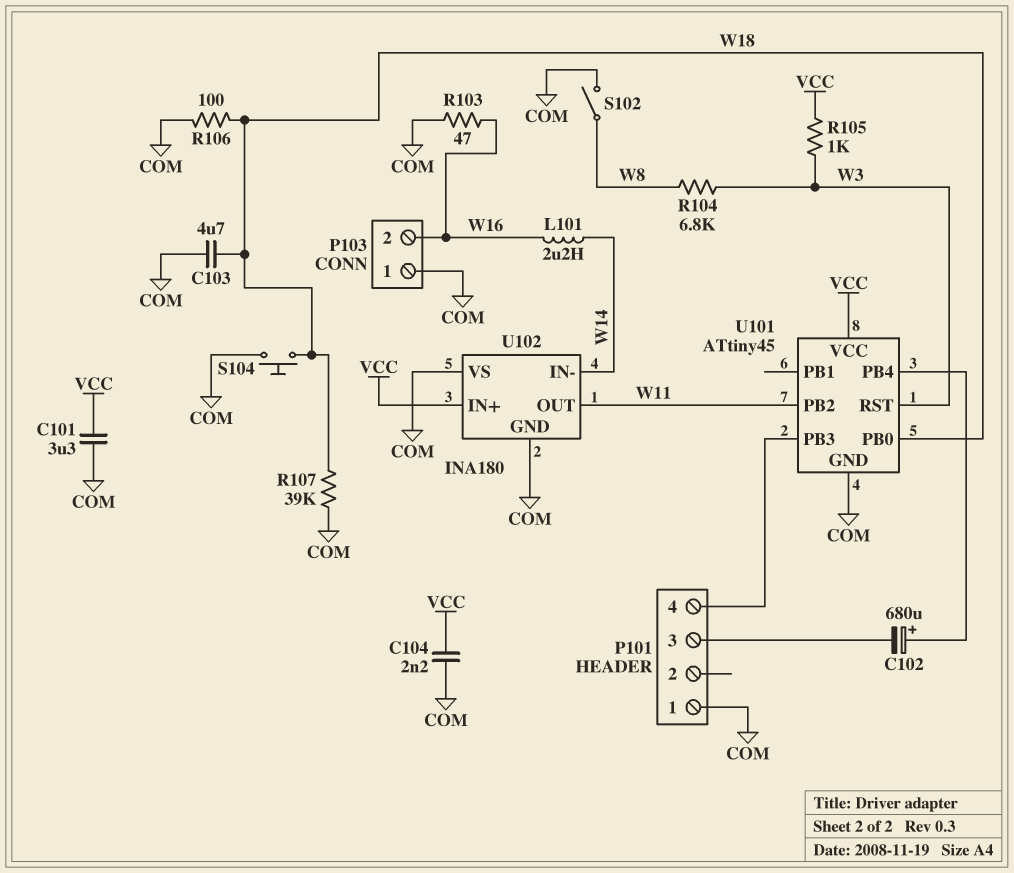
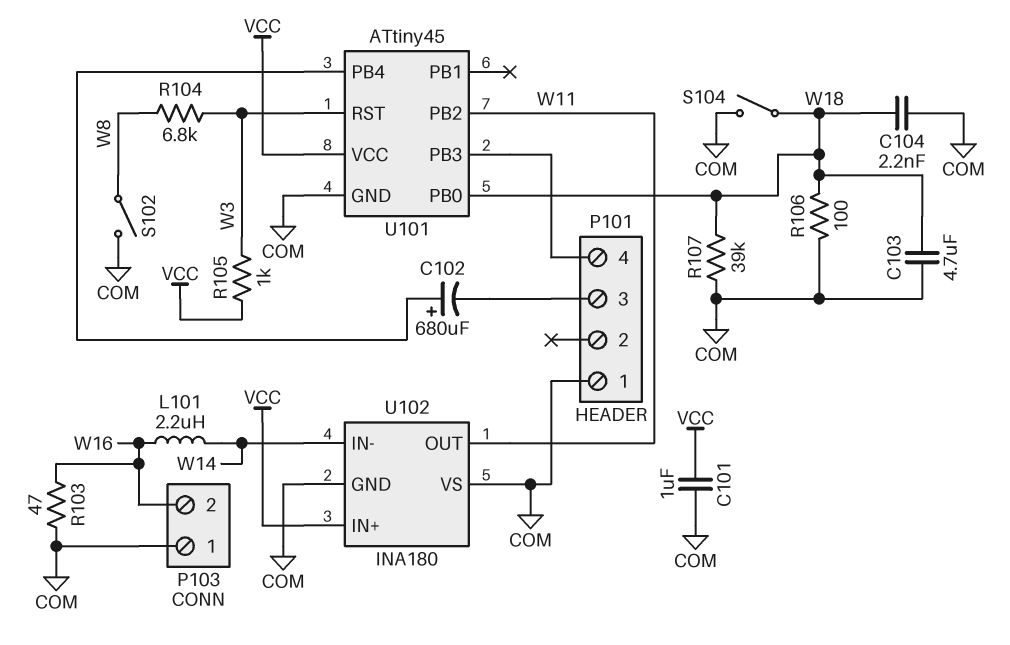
C101: 3.3uF (COM, VCC) -> 1uF (COM, VCC)
C104: 2.2nF (COM, VCC) -> 2.2nF (COM, W18)
S104: button (COM, W18) -> switch (COM, W18)

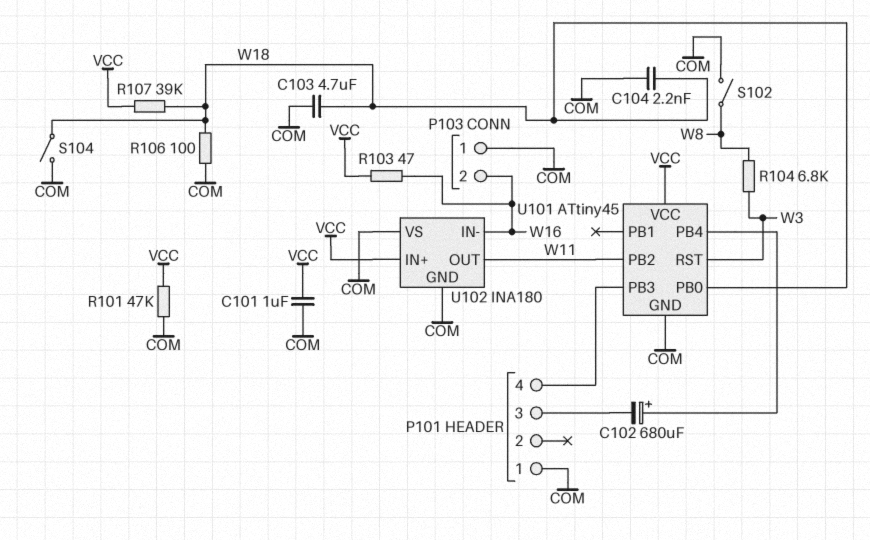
L101: 2.2uH (W14, W16) -> none
R101: none -> 47k (COM, VCC)
R103: 47 (COM, W16) -> 47 (VCC, W16)
R105: 1k (VCC, W3) -> none
R107: 39k (COM, W18) -> 39k (VCC, W18)
U102 pin IN-: W14 -> W16

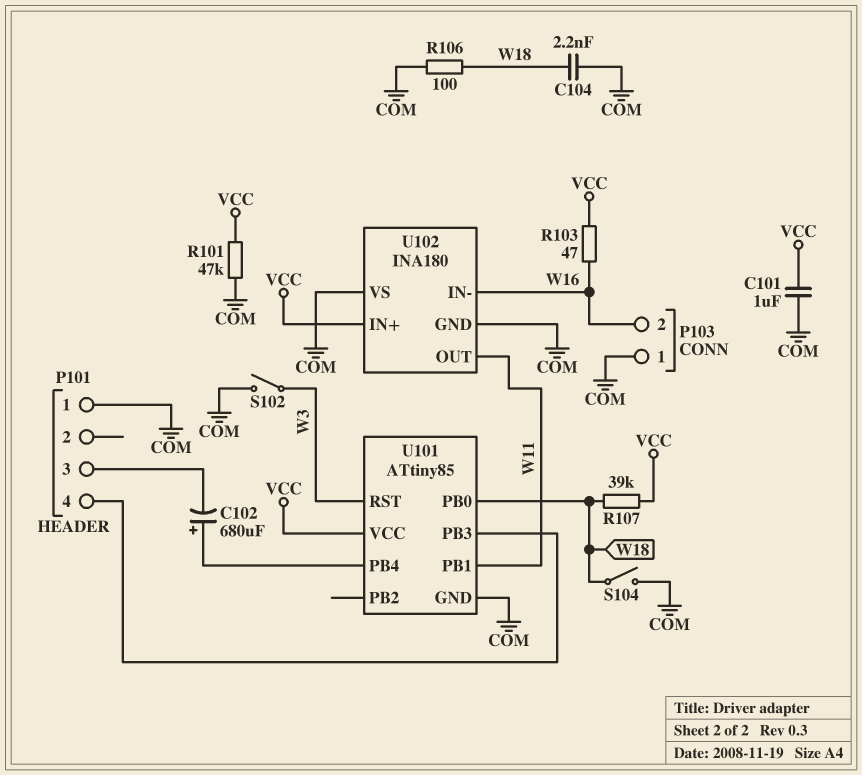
C103: 4.7uF (COM, W18) -> none
R104: 6.8k (W3, W8) -> none
S102: switch (COM, W8) -> switch (COM, W3)
U101: ATtiny45 -> ATtiny85
U101 pin PB1: none -> W11
U101 pin PB2: W11 -> none

